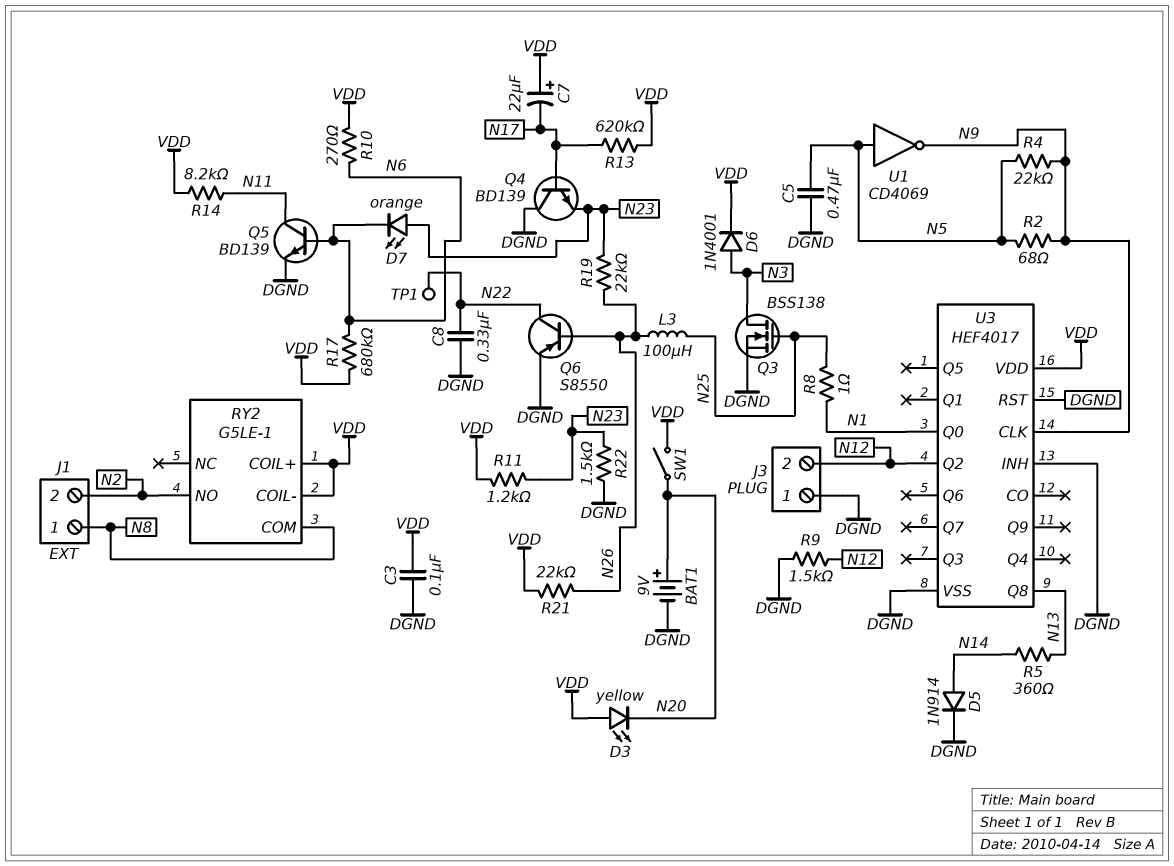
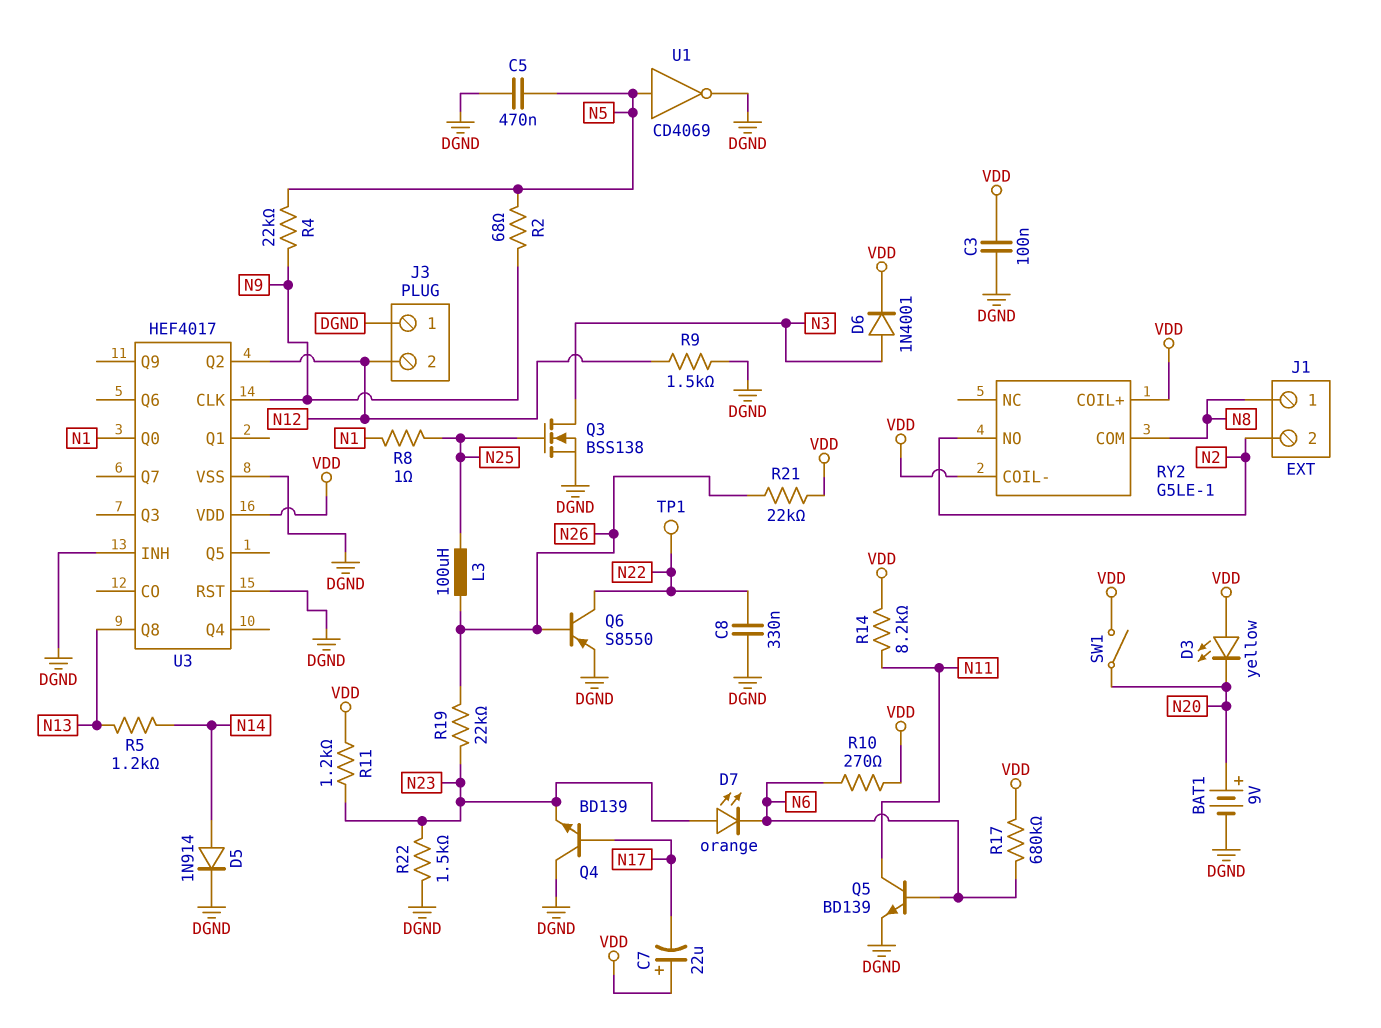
R5: 360 (N13, N14) -> 1.2k (N13, N14)
R13: 620k (N17, VDD) -> none
U1: NOT CD4069 (in N5, out N9) -> NOT CD4069 (in N5, out DGND)

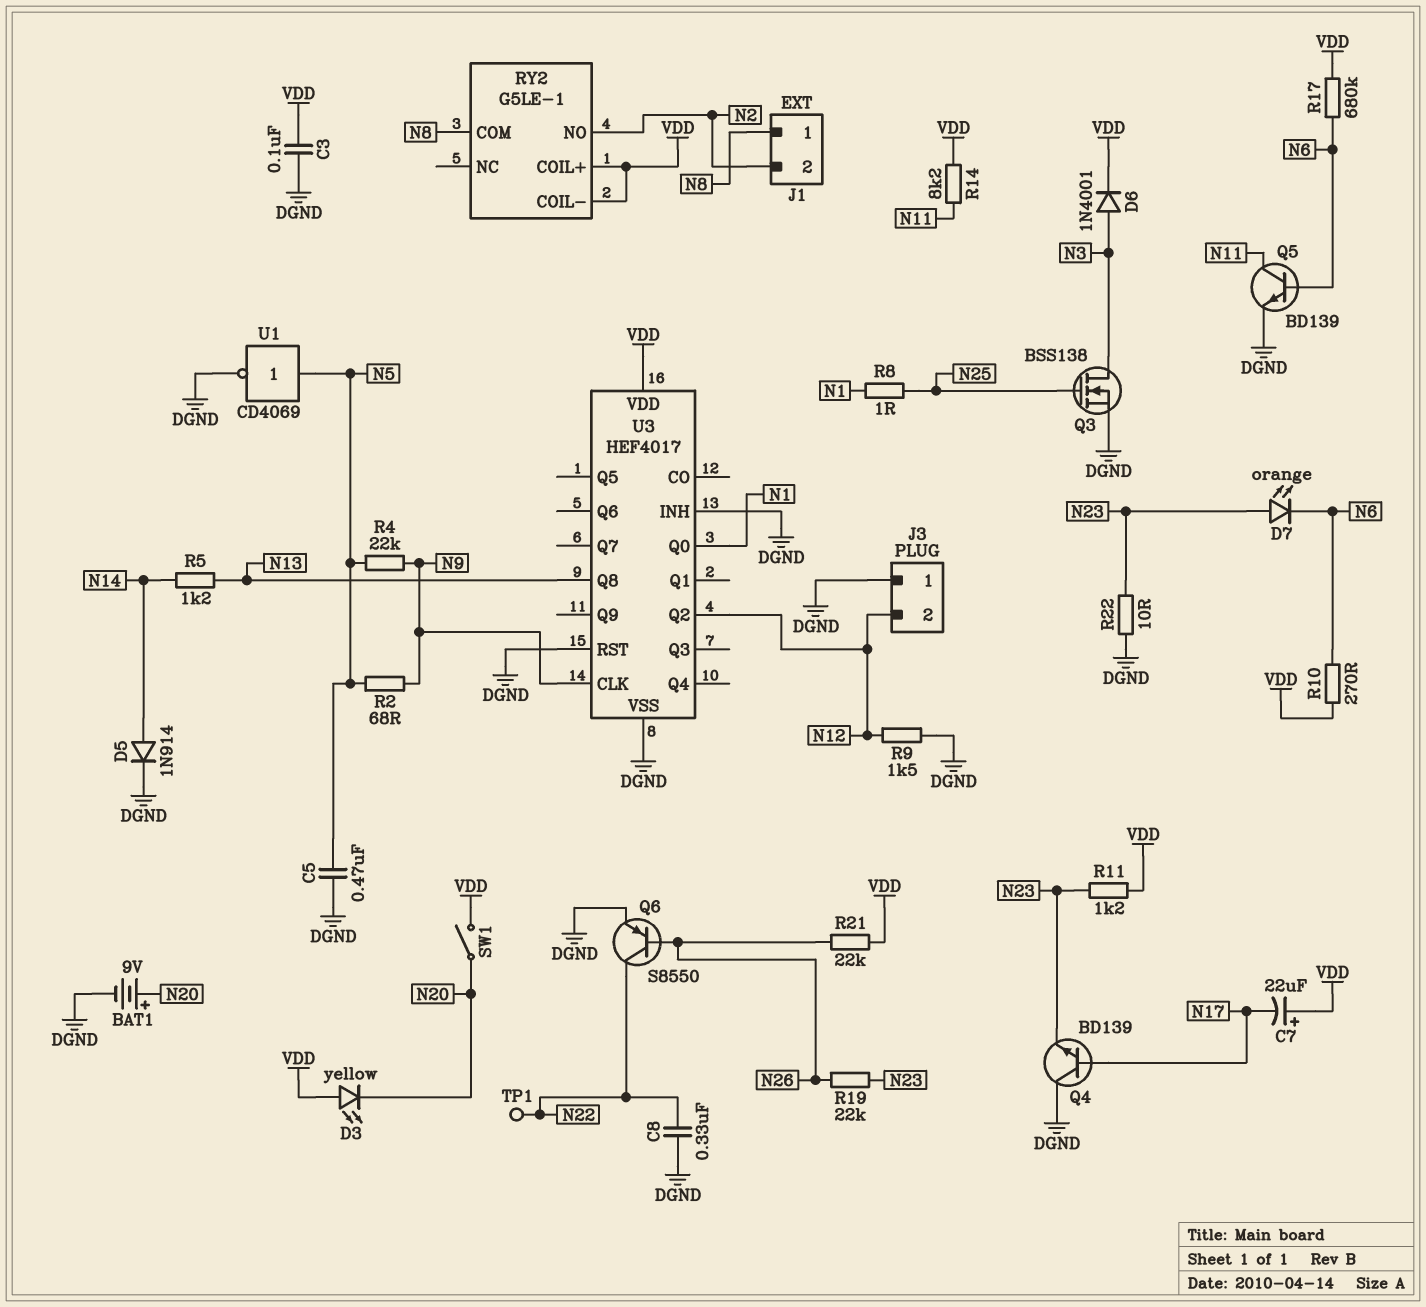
L3: 100uH (N25, N26) -> none
R22: 1.5k (DGND, N23) -> 10 (DGND, N23)

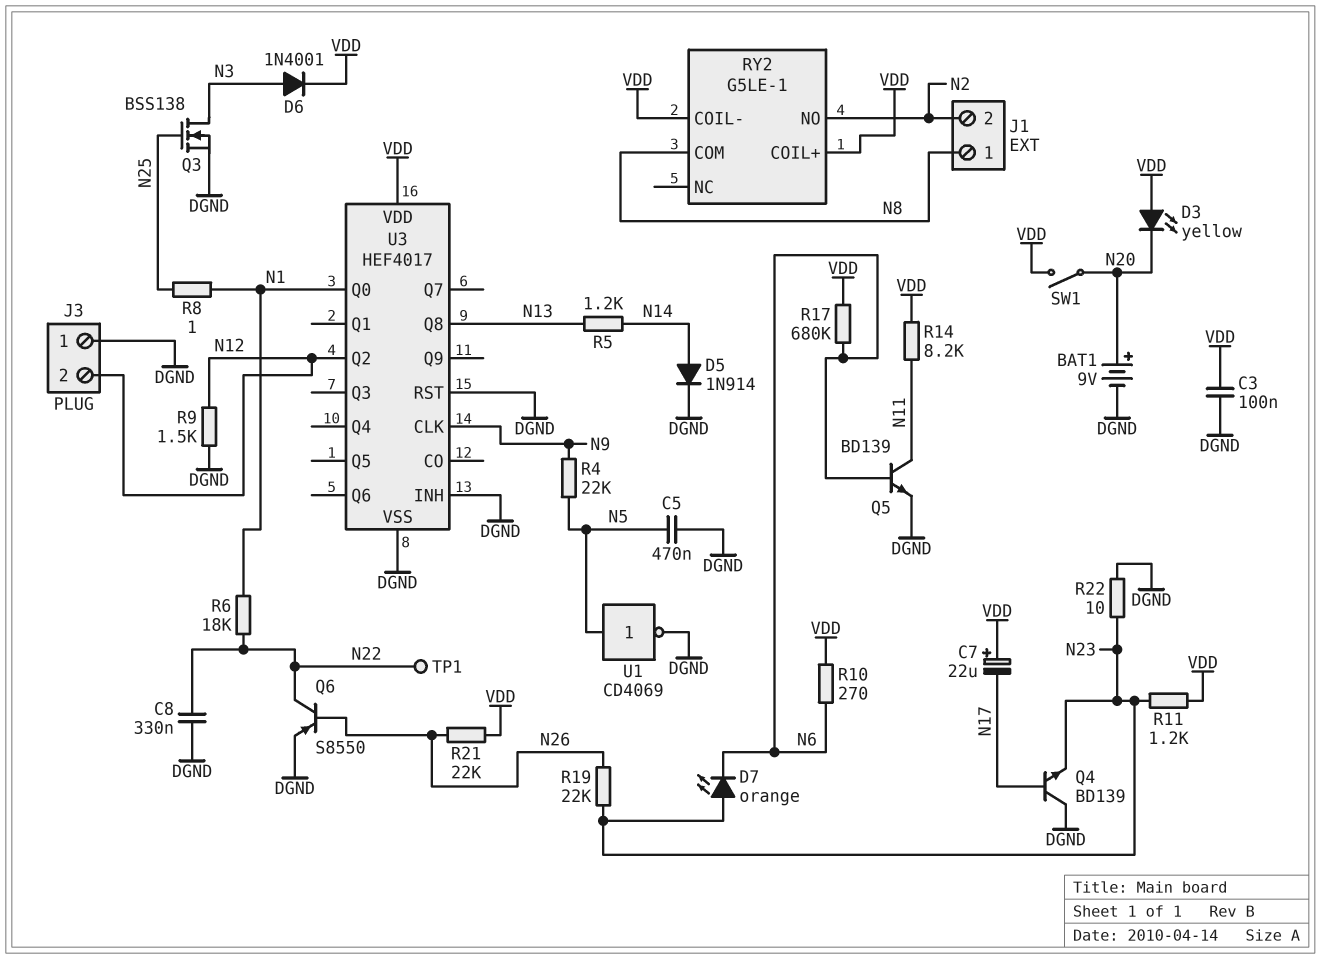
R2: 68 (N5, N9) -> none
R6: none -> 18k (N1, N22)

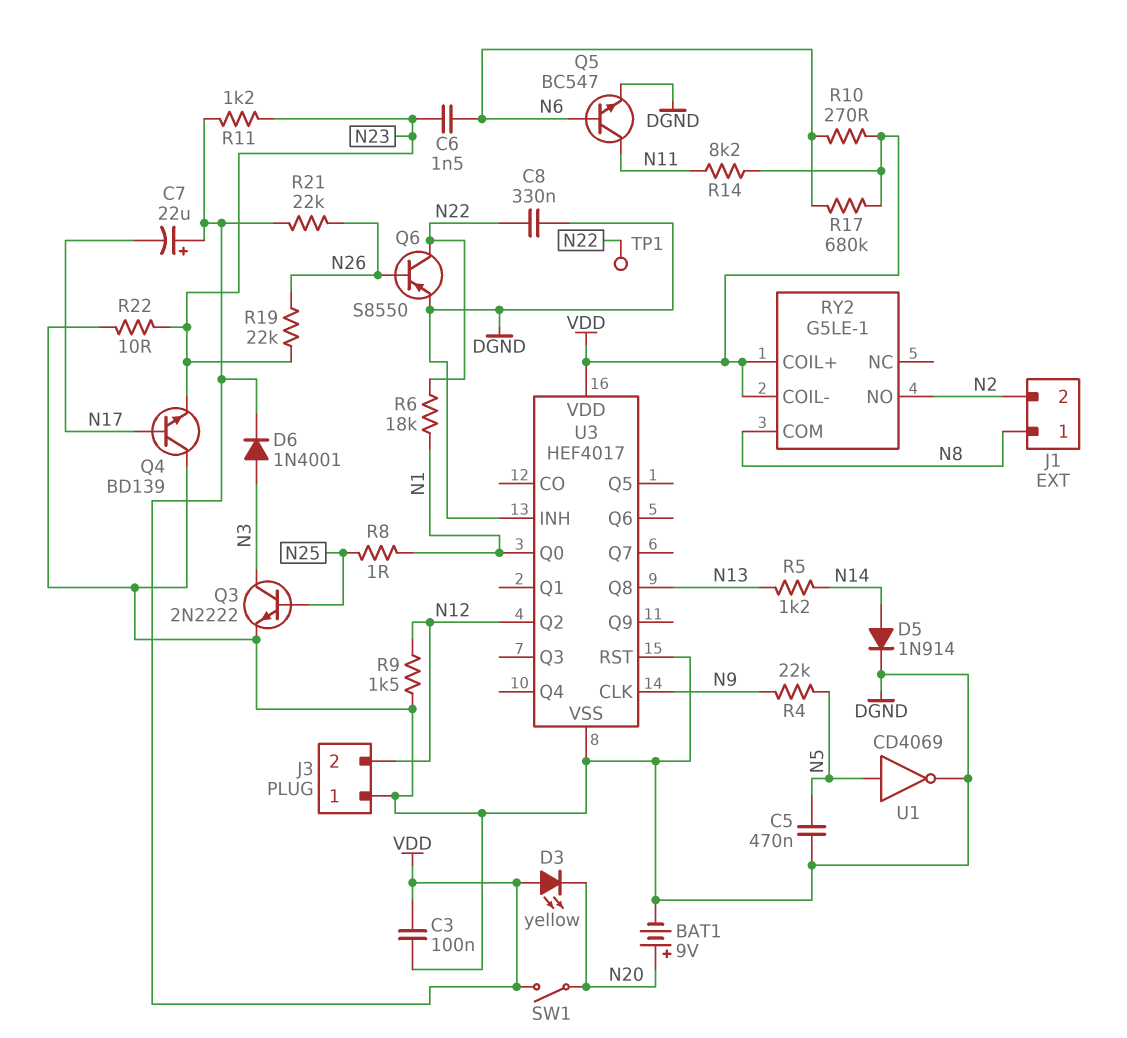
C6: none -> 1.5nF (N6, N23)
D7: LED orange (A N23, K N6) -> none
Q3: NMOS BSS138 (G N25, D N3, S DGND) -> NPN 2N2222 (B N25, C N3, E DGND)
Q5: NPN BD139 (B N6, C N11, E DGND) -> NPN BC547 (B N6, C N11, E DGND)

